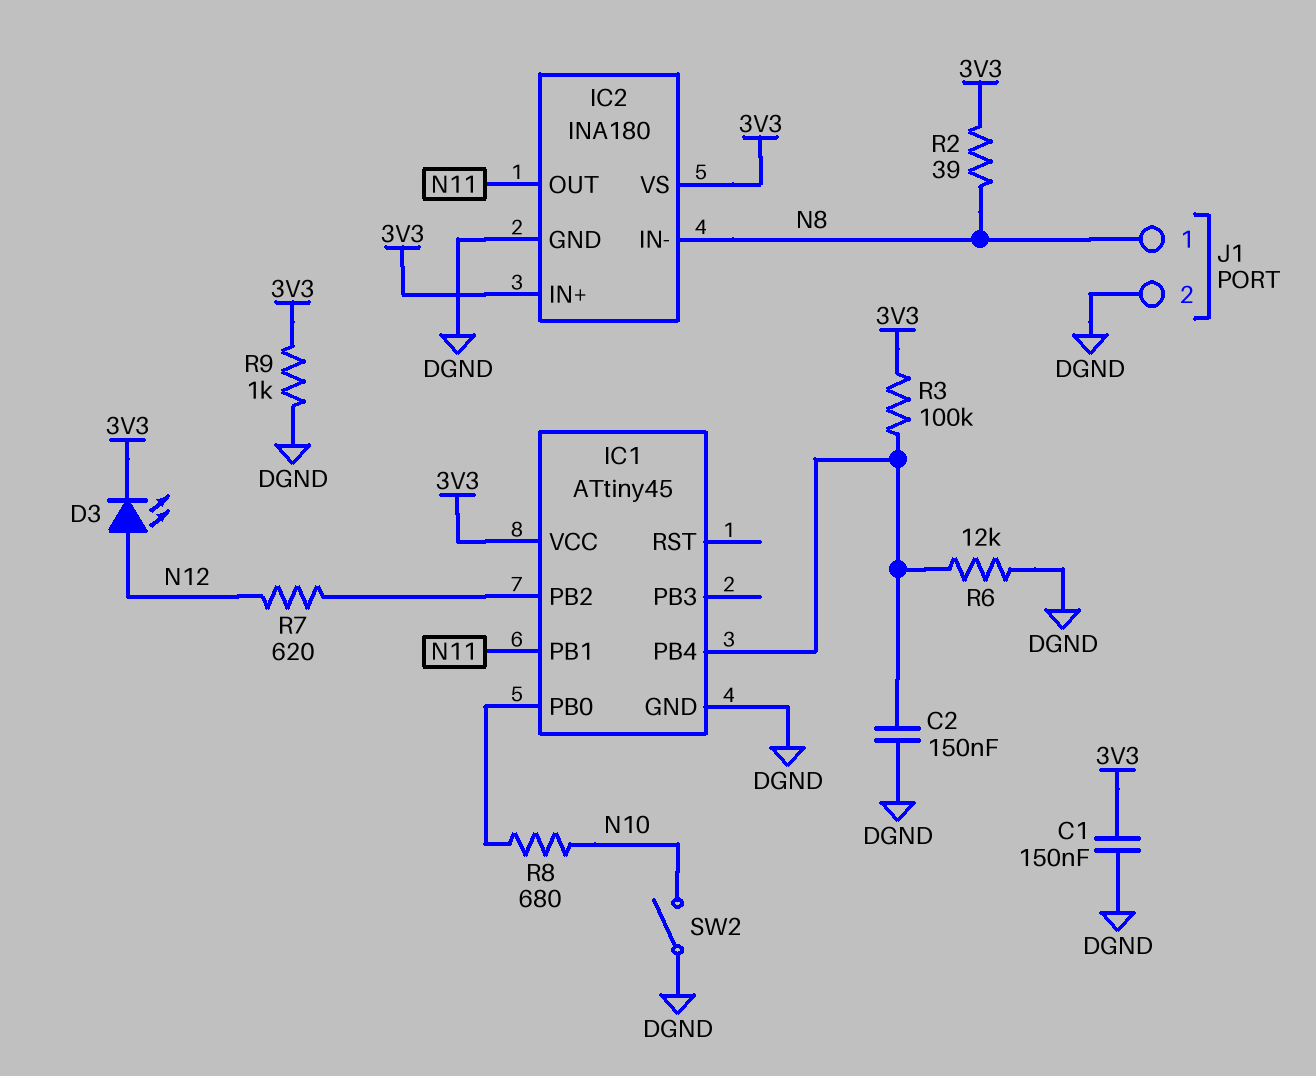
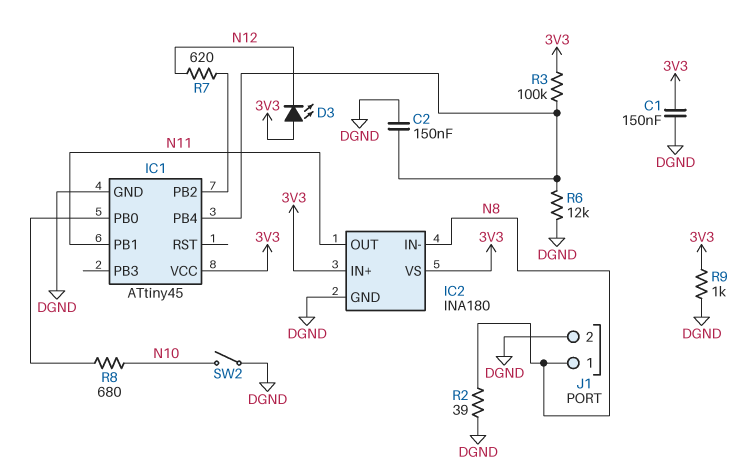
D3: LED (A N12, K 3V3) -> LED (A 3V3, K N12)
R2: 39 (3V3, N8) -> 39 (DGND, N8)

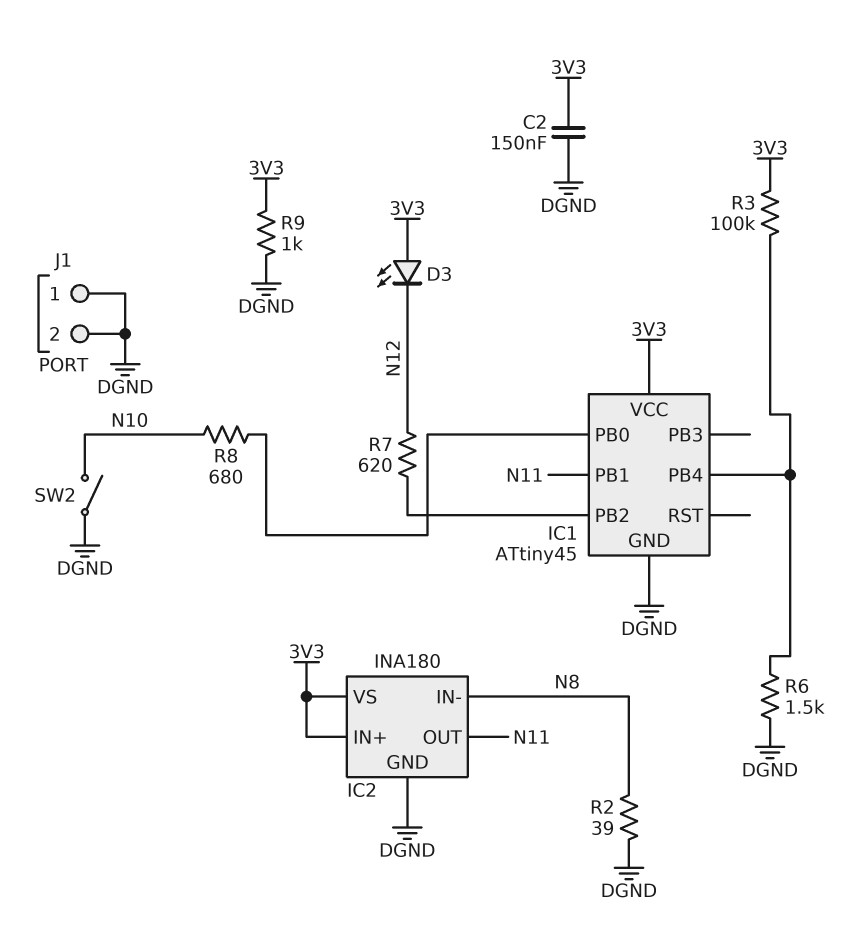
C1: 150nF (3V3, DGND) -> none
C2: 150nF (DGND, IC1/PB4) -> 150nF (3V3, DGND)
J1 pin 1: N8 -> DGND
R6: 12k (DGND, IC1/PB4) -> 1.5k (DGND, IC1/PB4)

